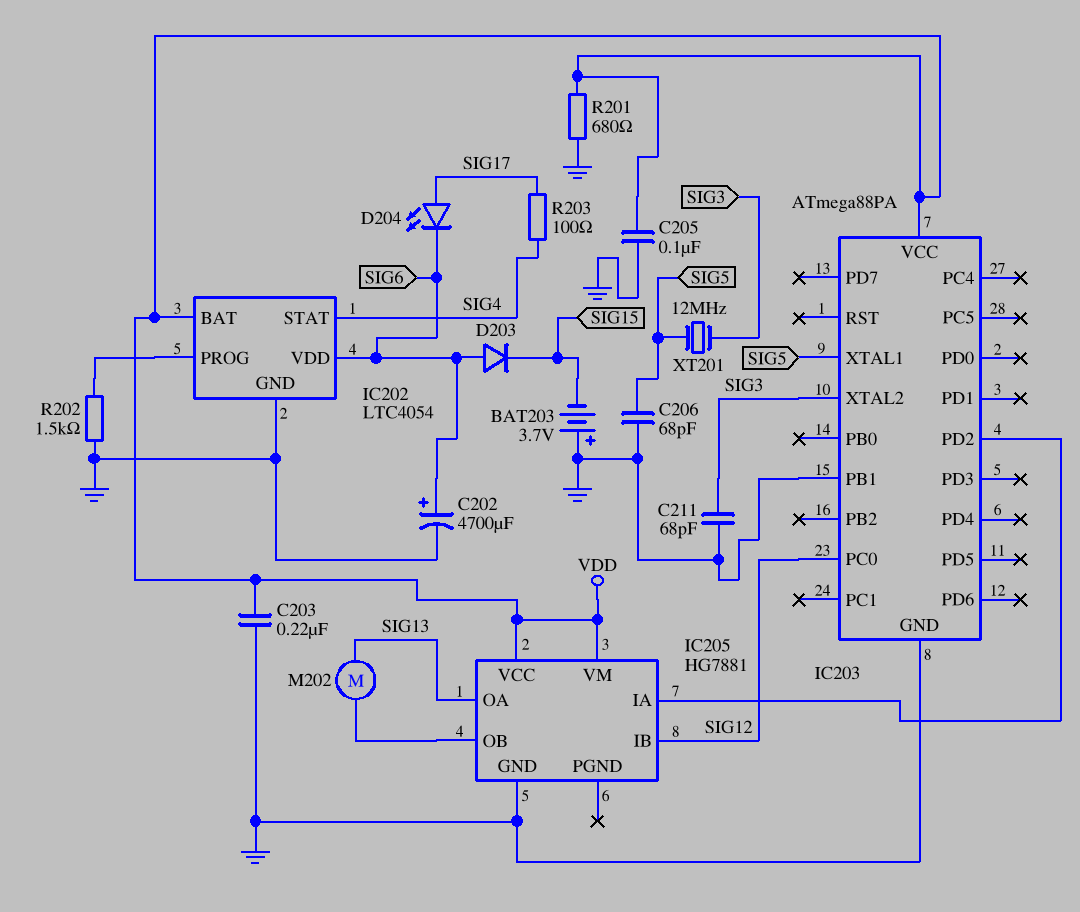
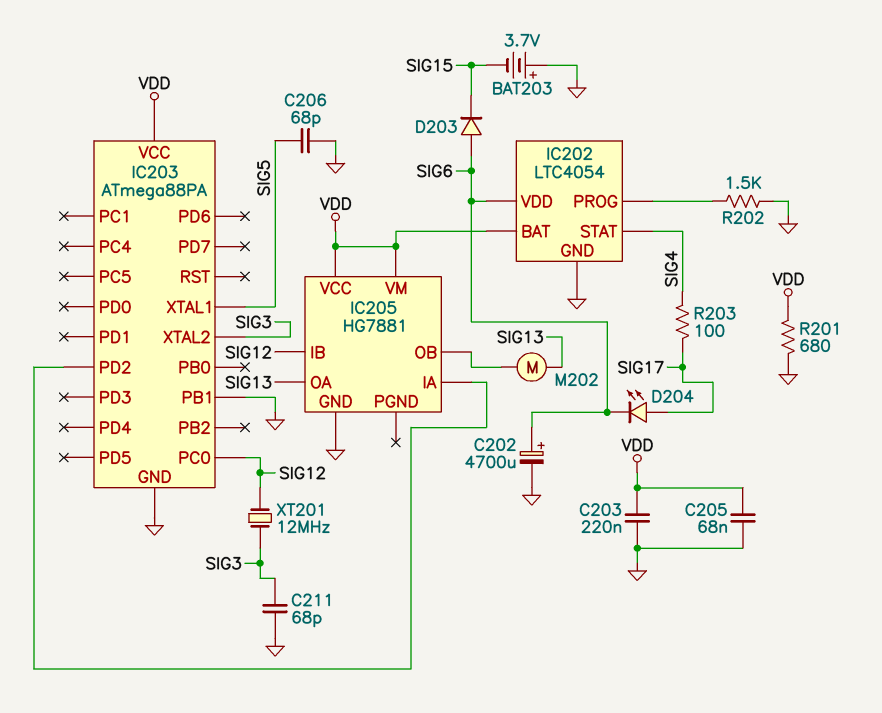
C205: 100nF (GND, VDD) -> 68nF (GND, VDD)
XT201: 12MHz (SIG3, SIG5) -> 12MHz (SIG3, SIG12)

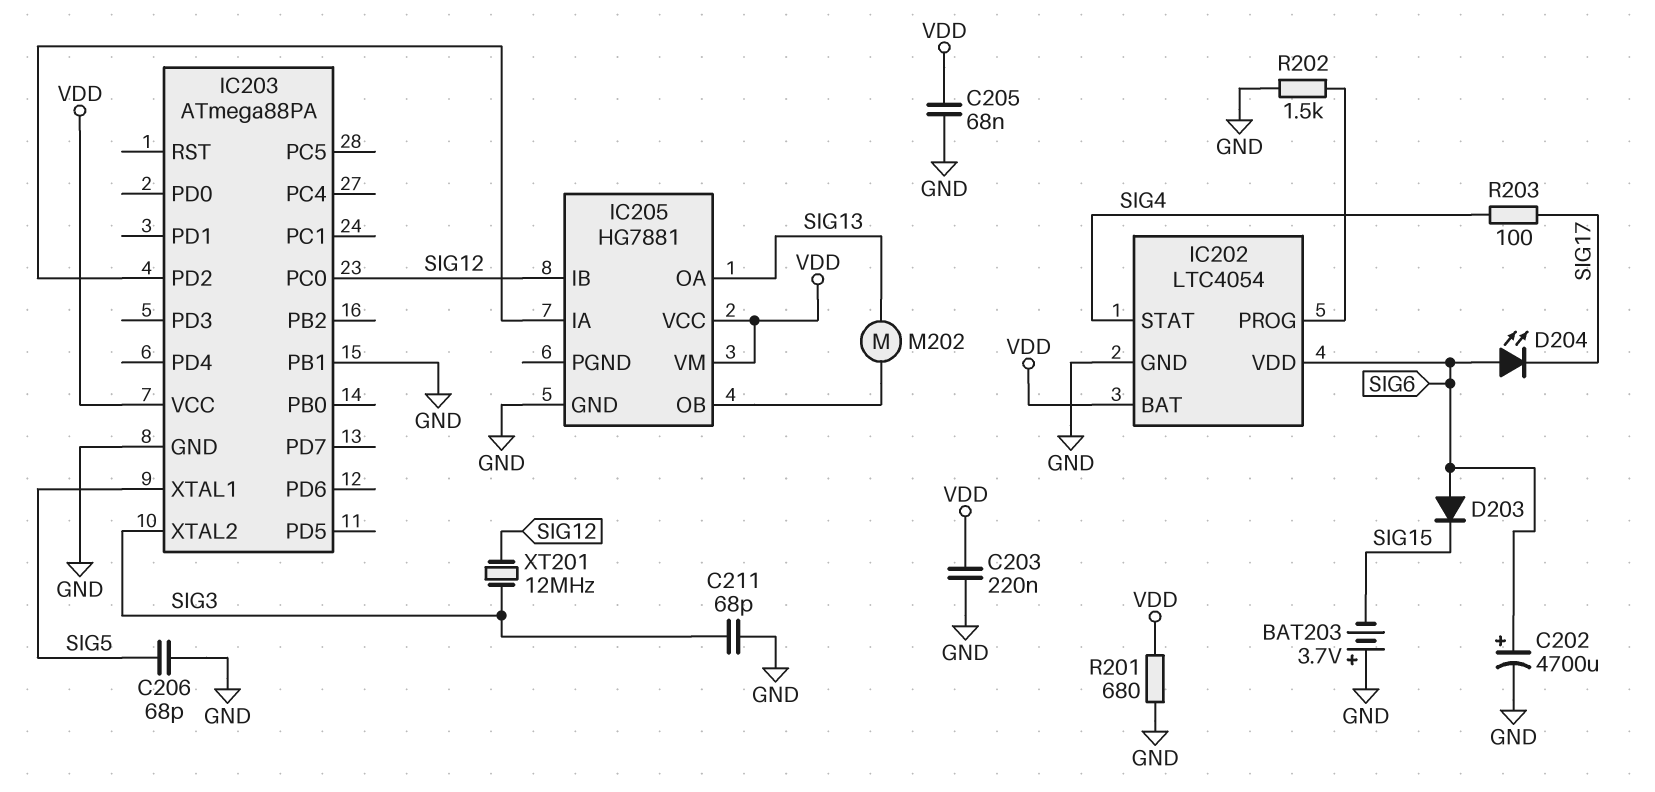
D204: LED (A SIG17, K SIG6) -> LED (A SIG6, K SIG17)

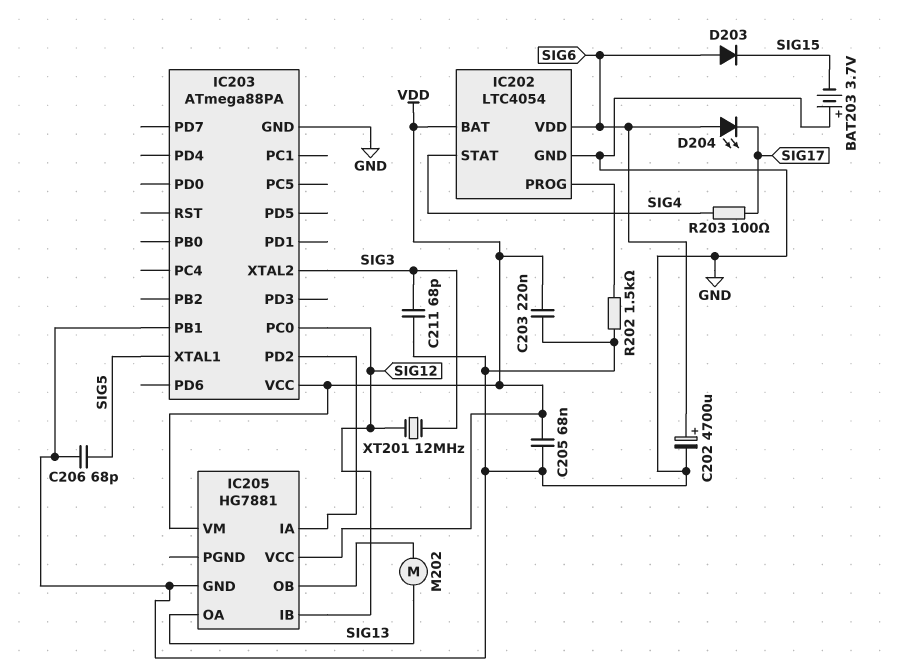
R201: 680 (GND, VDD) -> none

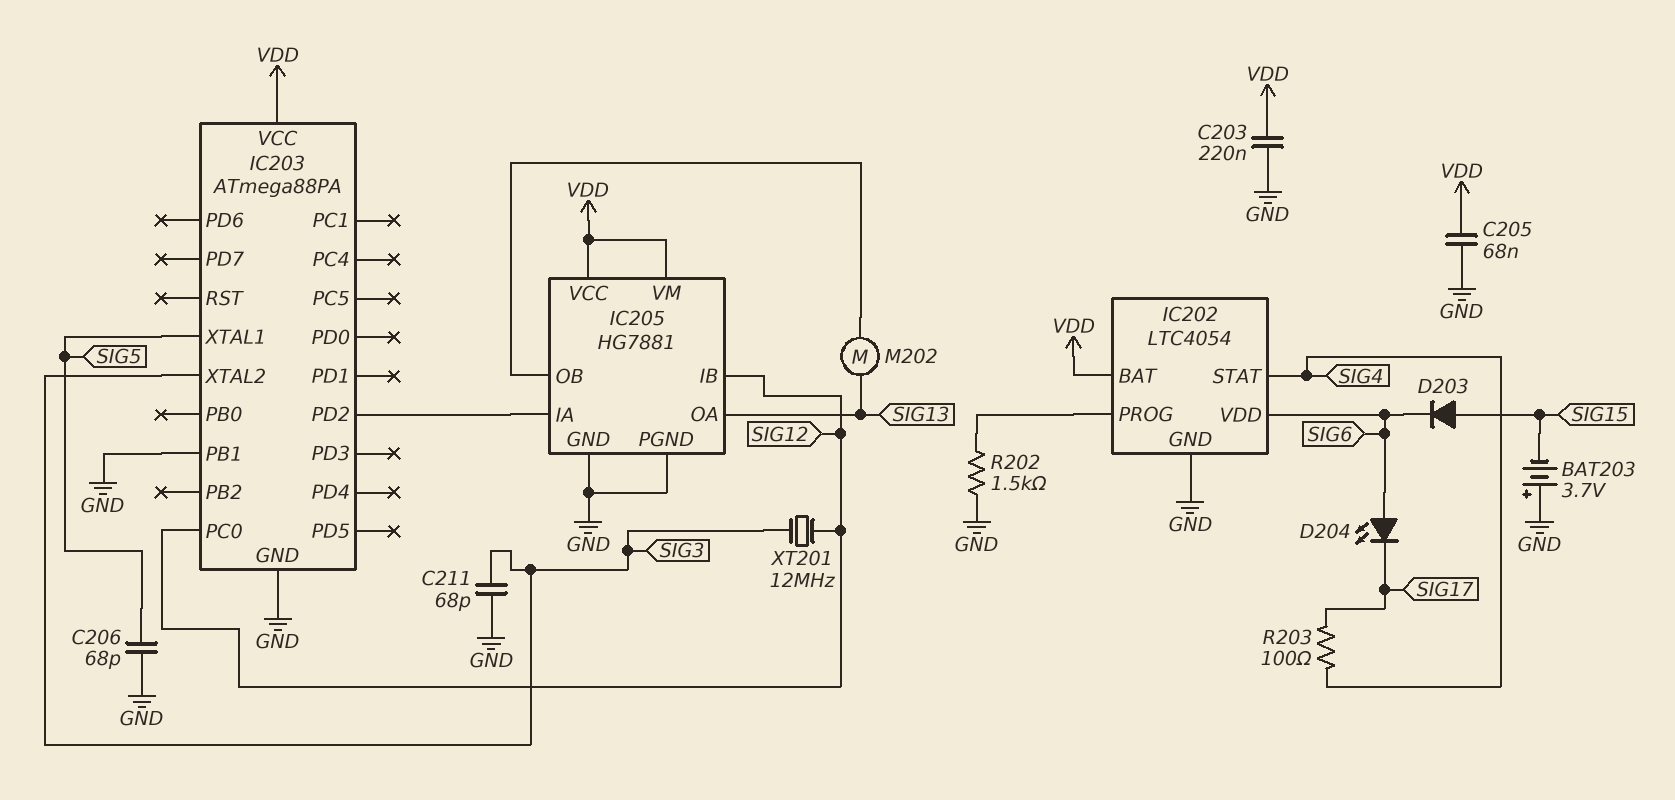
C202: 4700uF (plus SIG6, minus GND) -> none
D203: diode (A SIG6, K SIG15) -> diode (A SIG15, K SIG6)
IC205 pin PGND: none -> GND

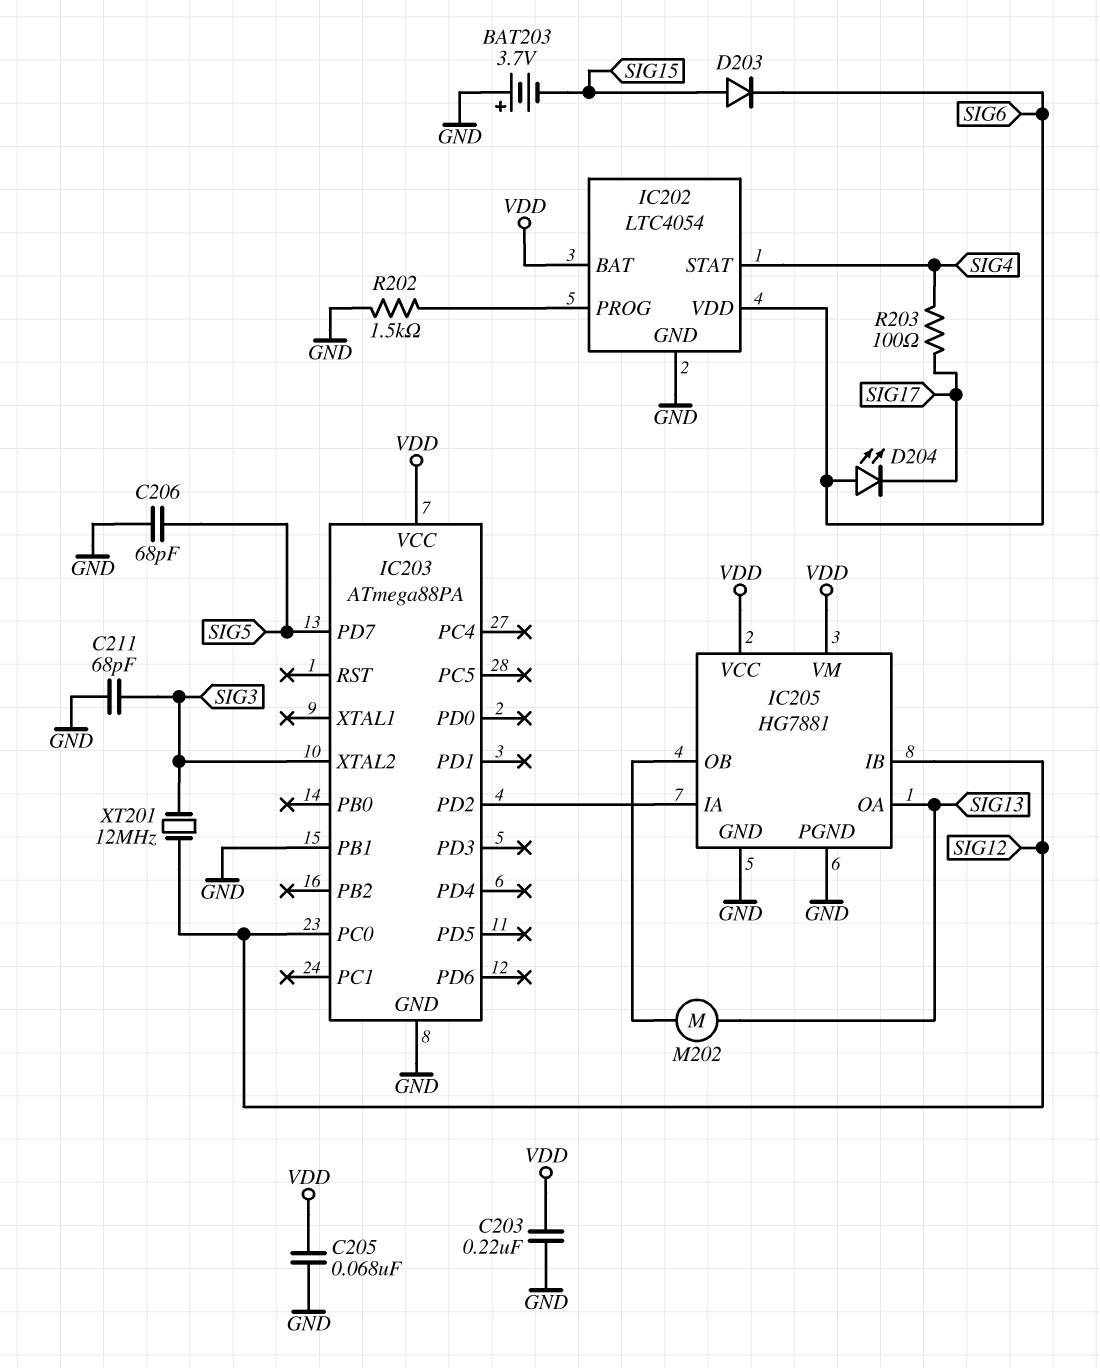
IC203 pin PD7: none -> SIG5
IC203 pin XTAL1: SIG5 -> none

